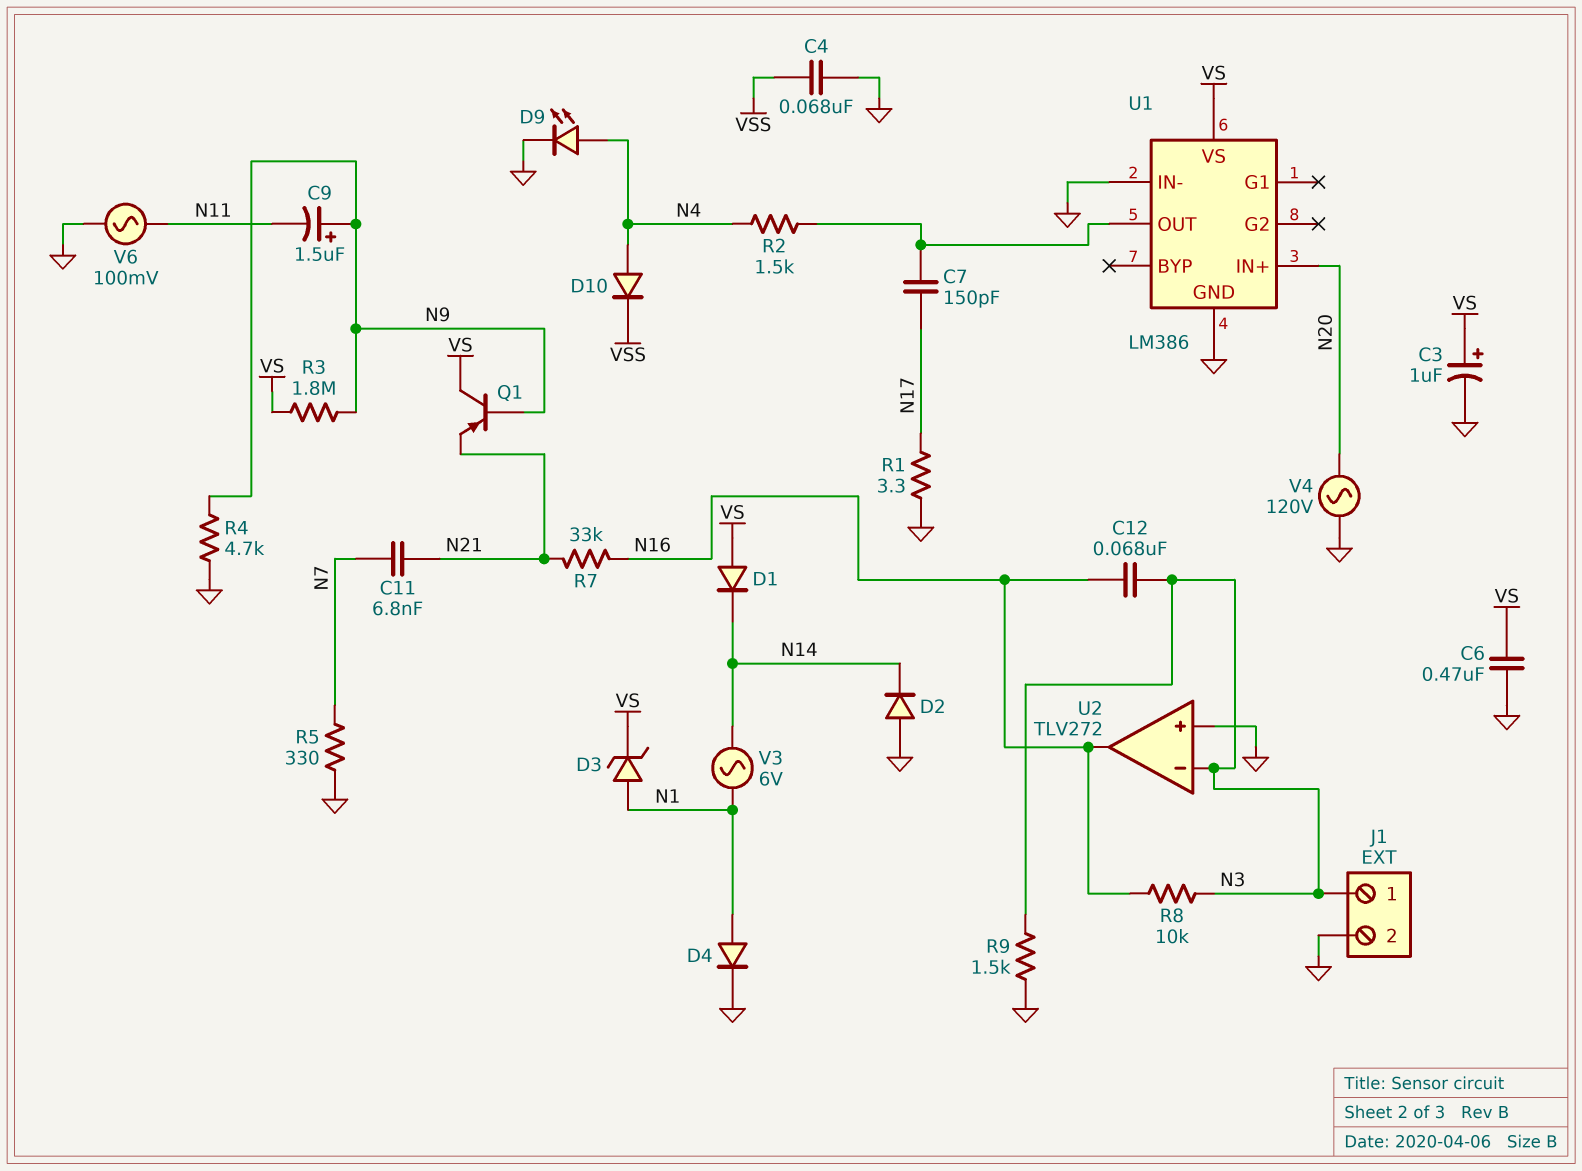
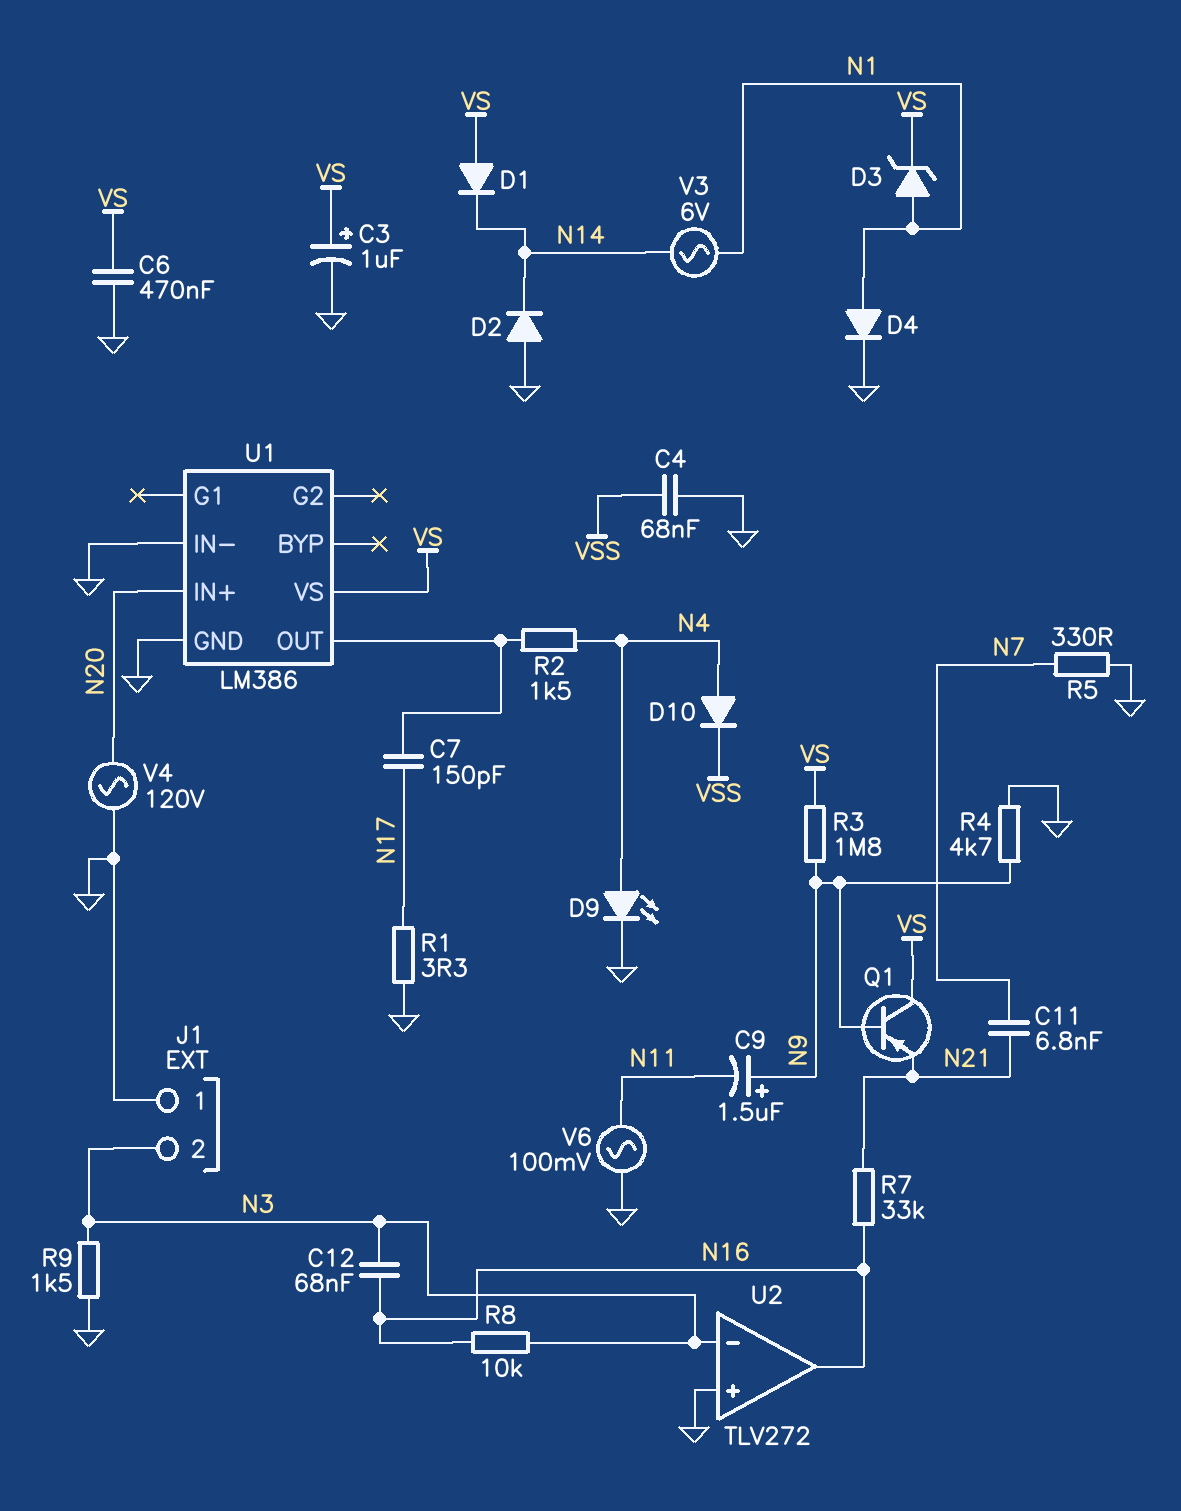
J1 pin 1: N3 -> GND
J1 pin 2: GND -> N3

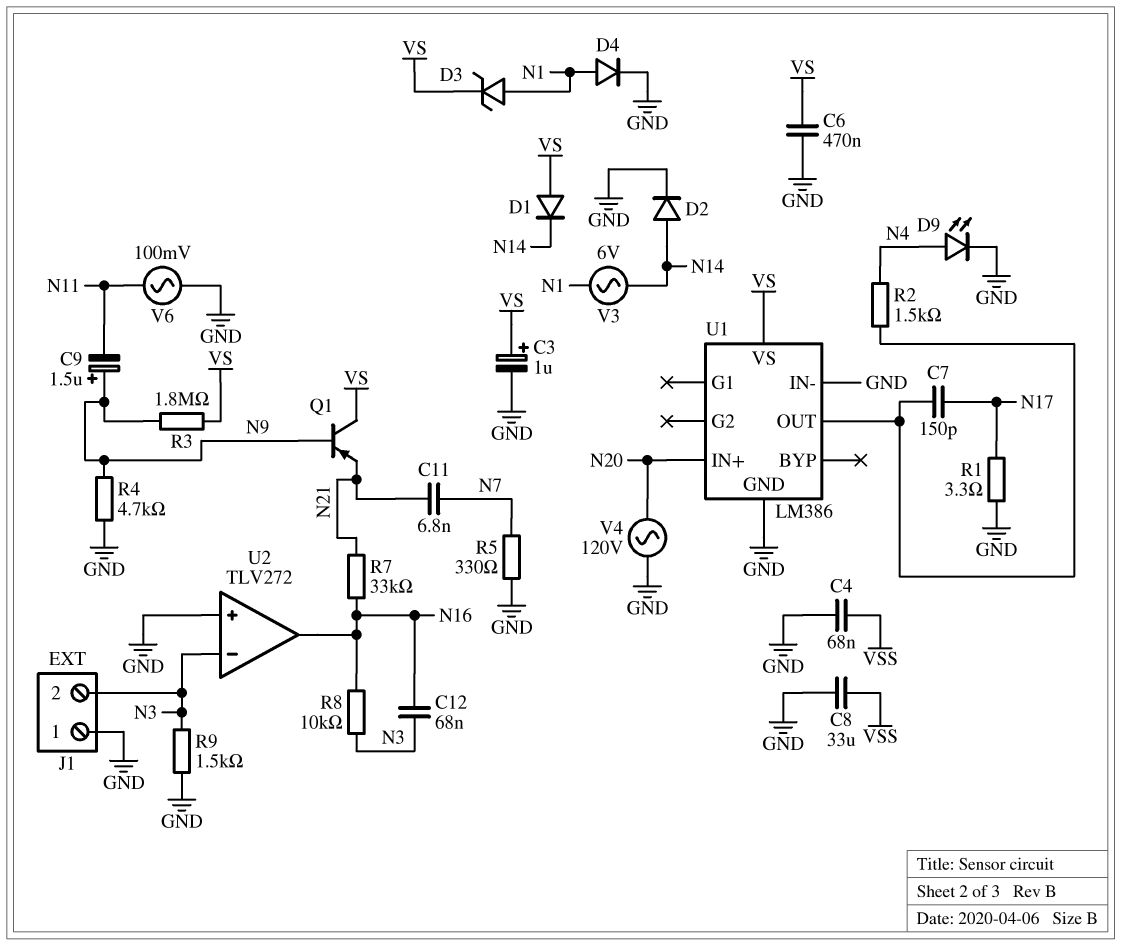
C8: none -> 33uF (GND, VSS)
D2: diode (A GND, K N14) -> diode (A N14, K GND)
D10: diode (A N4, K VSS) -> none

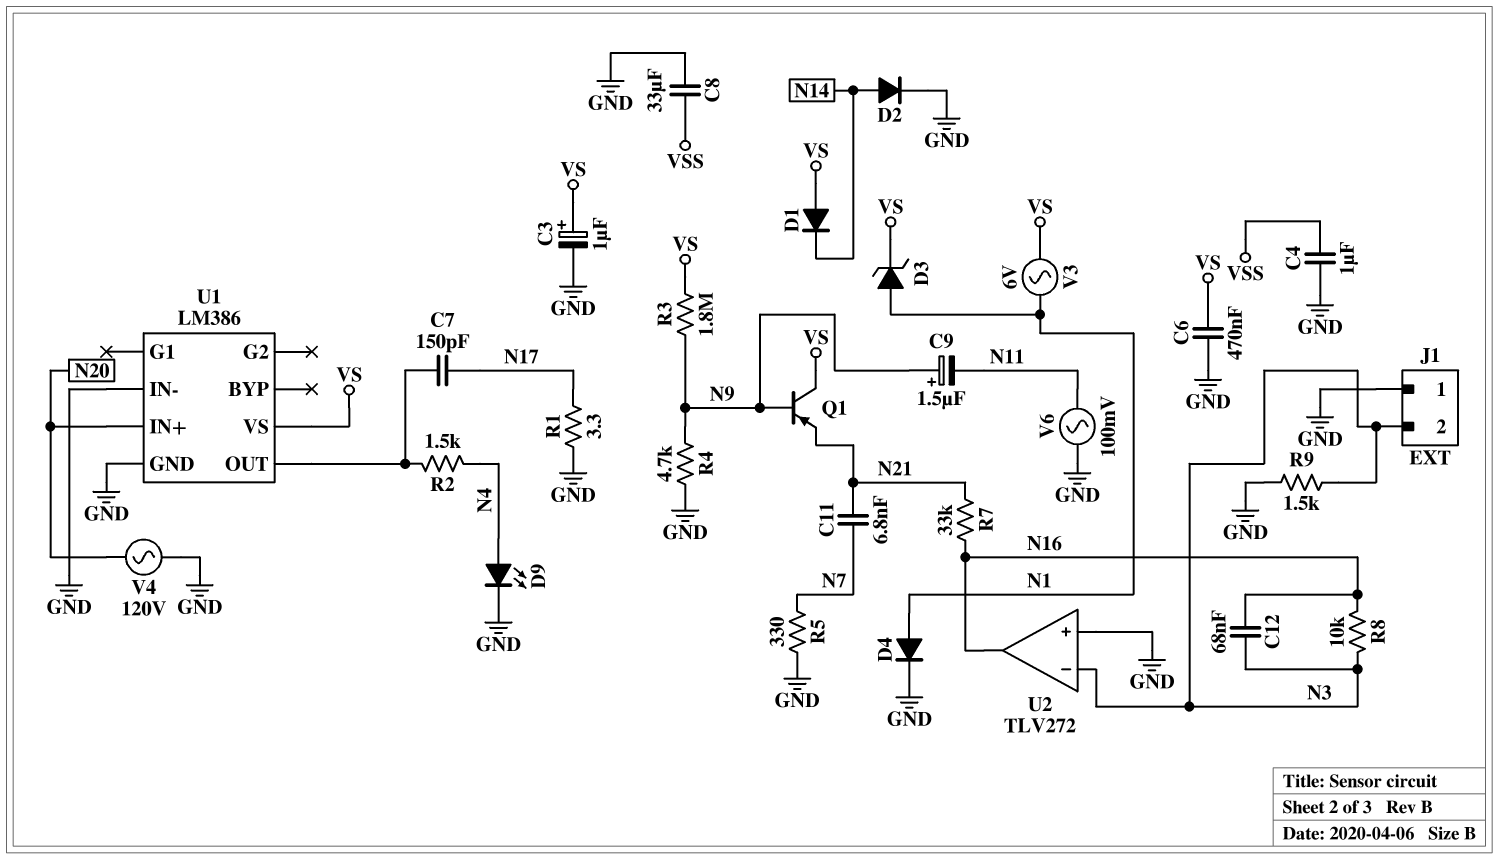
C4: 68nF (GND, VSS) -> 1uF (GND, VSS)
V3: AC 6V (N1, N14) -> AC 6V (N1, VS)

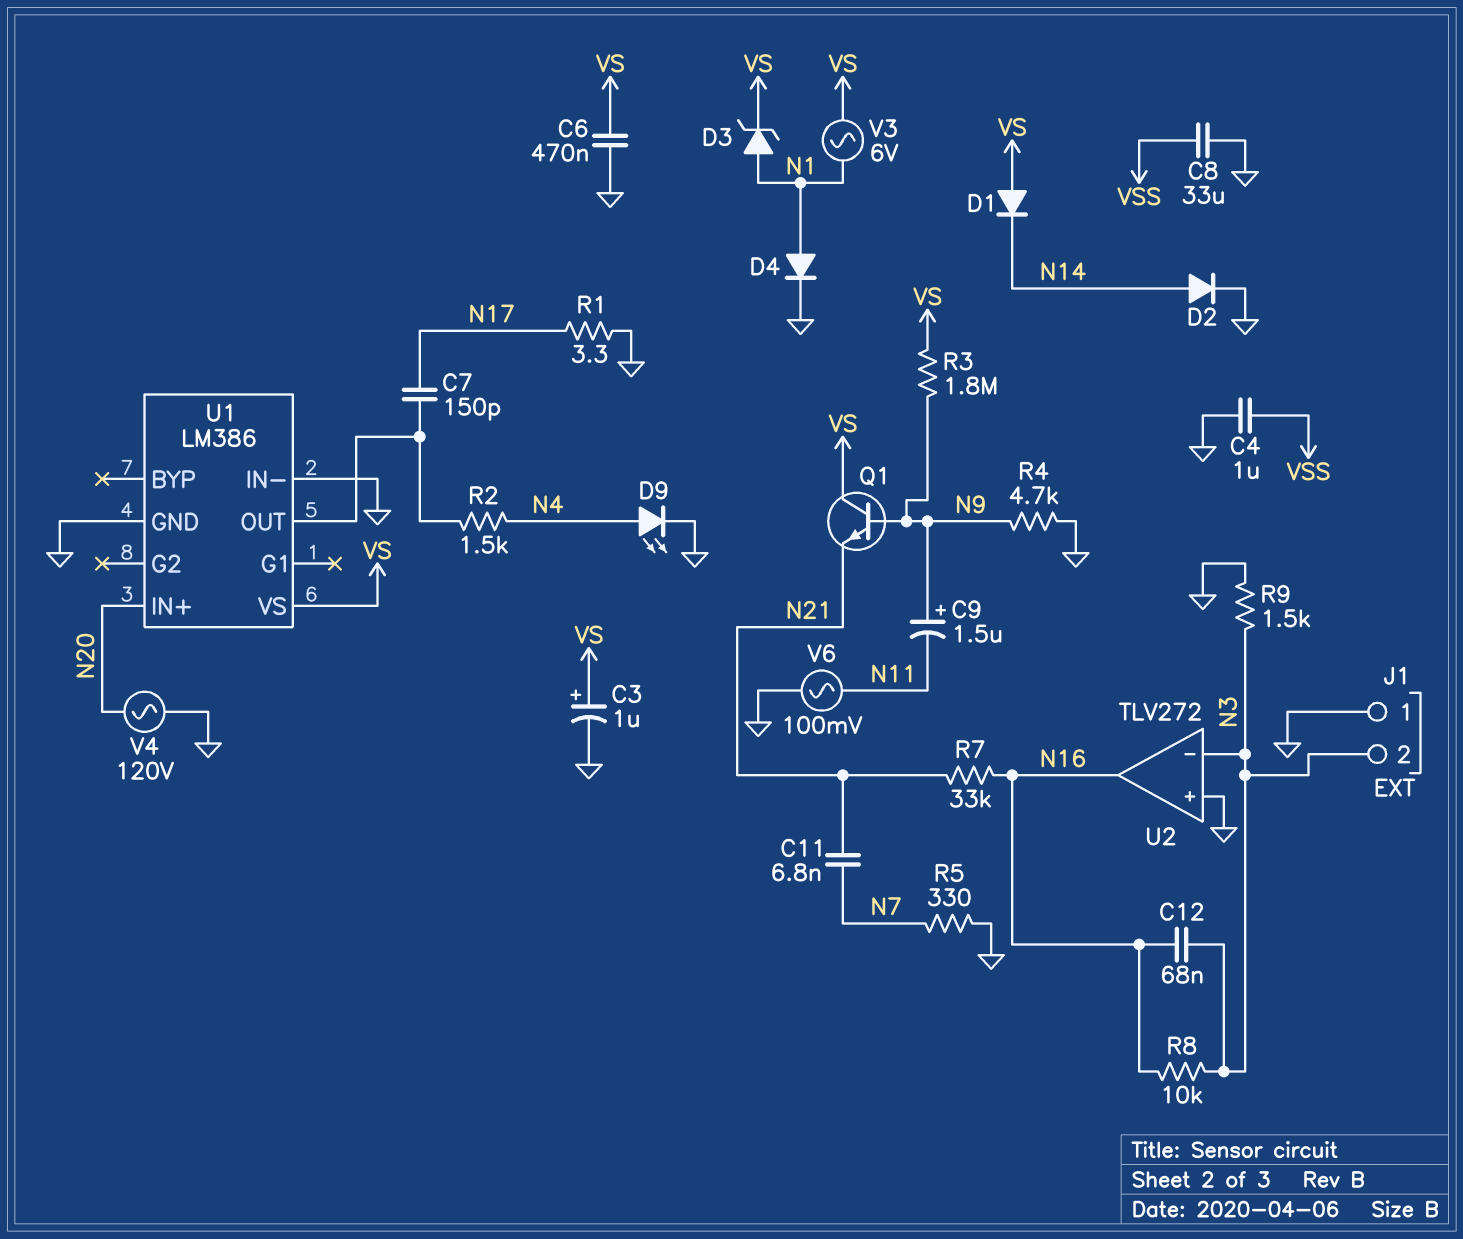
Q1: PNP (B N9, C VS, E N21) -> NPN (B N9, C VS, E N21)

